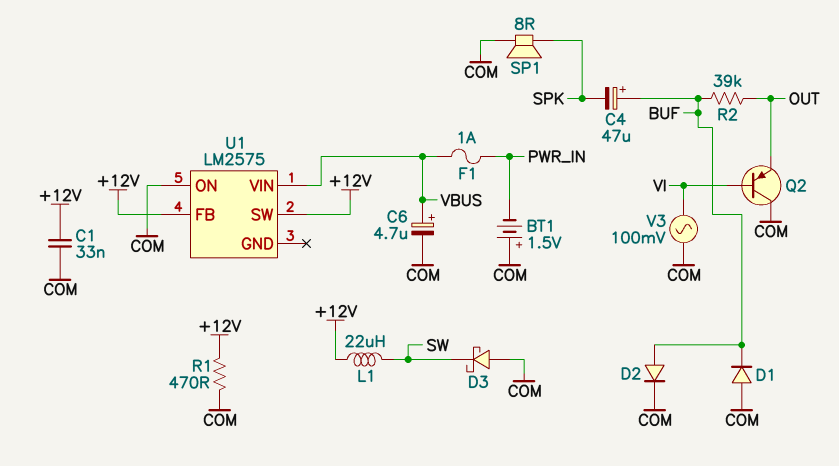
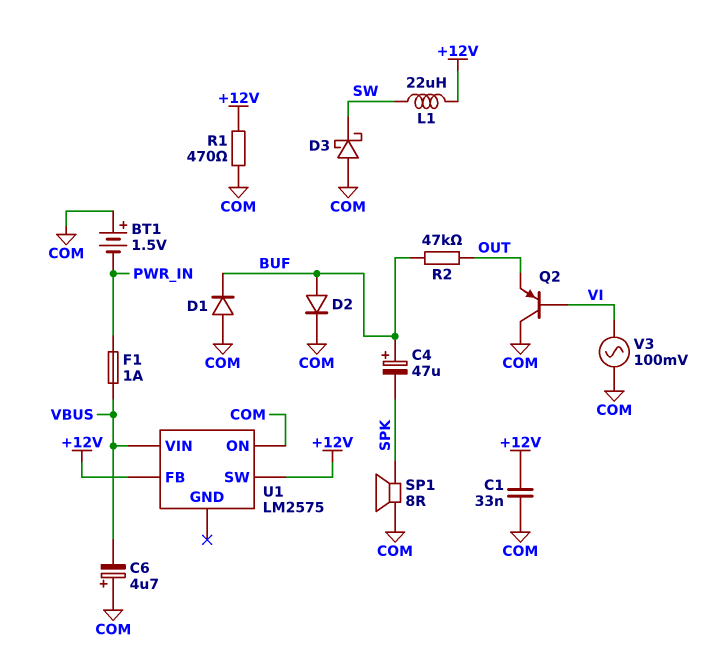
C6: 4.7uF (plus VBUS, minus COM) -> 4.7uF (plus COM, minus VBUS)
R2: 39k (BUF, OUT) -> 47k (BUF, OUT)

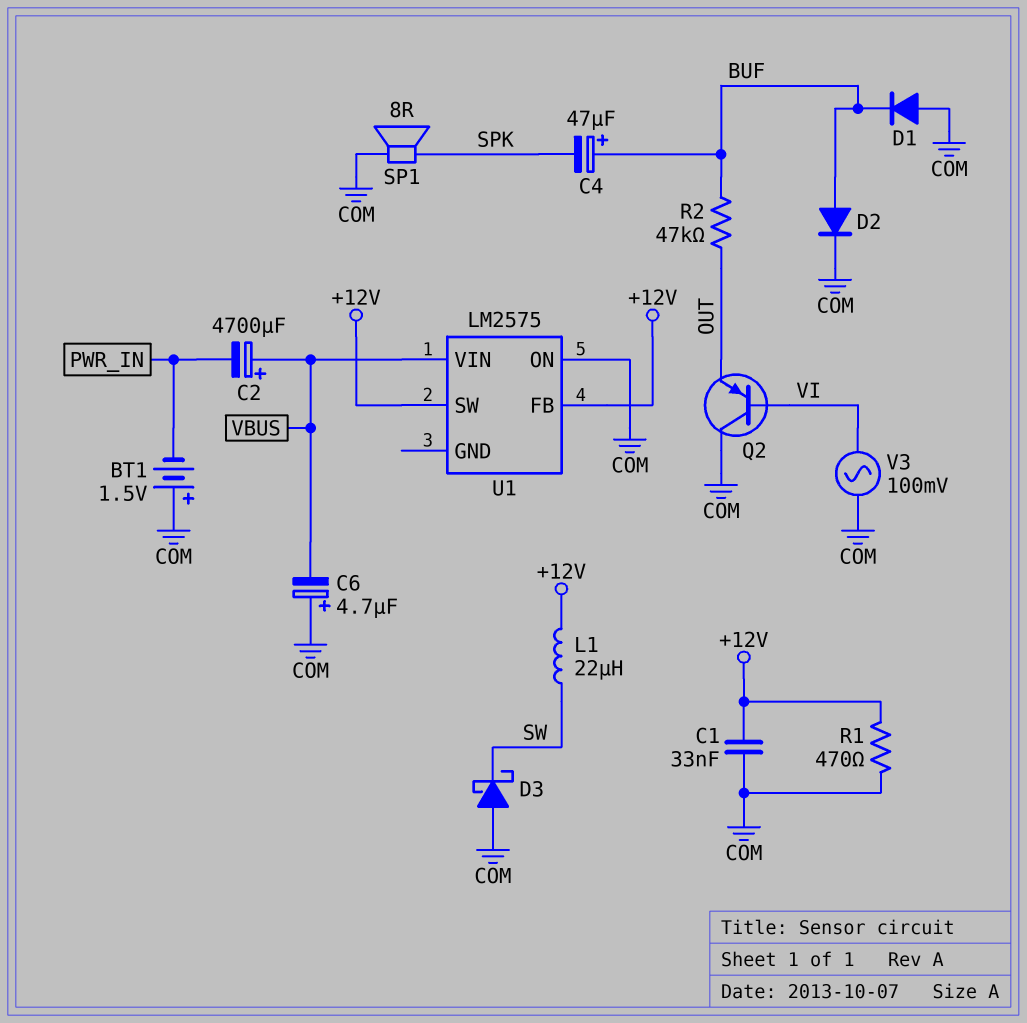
C2: none -> 4700uF (plus VBUS, minus PWR_IN)
F1: 1A (PWR_IN, VBUS) -> none

